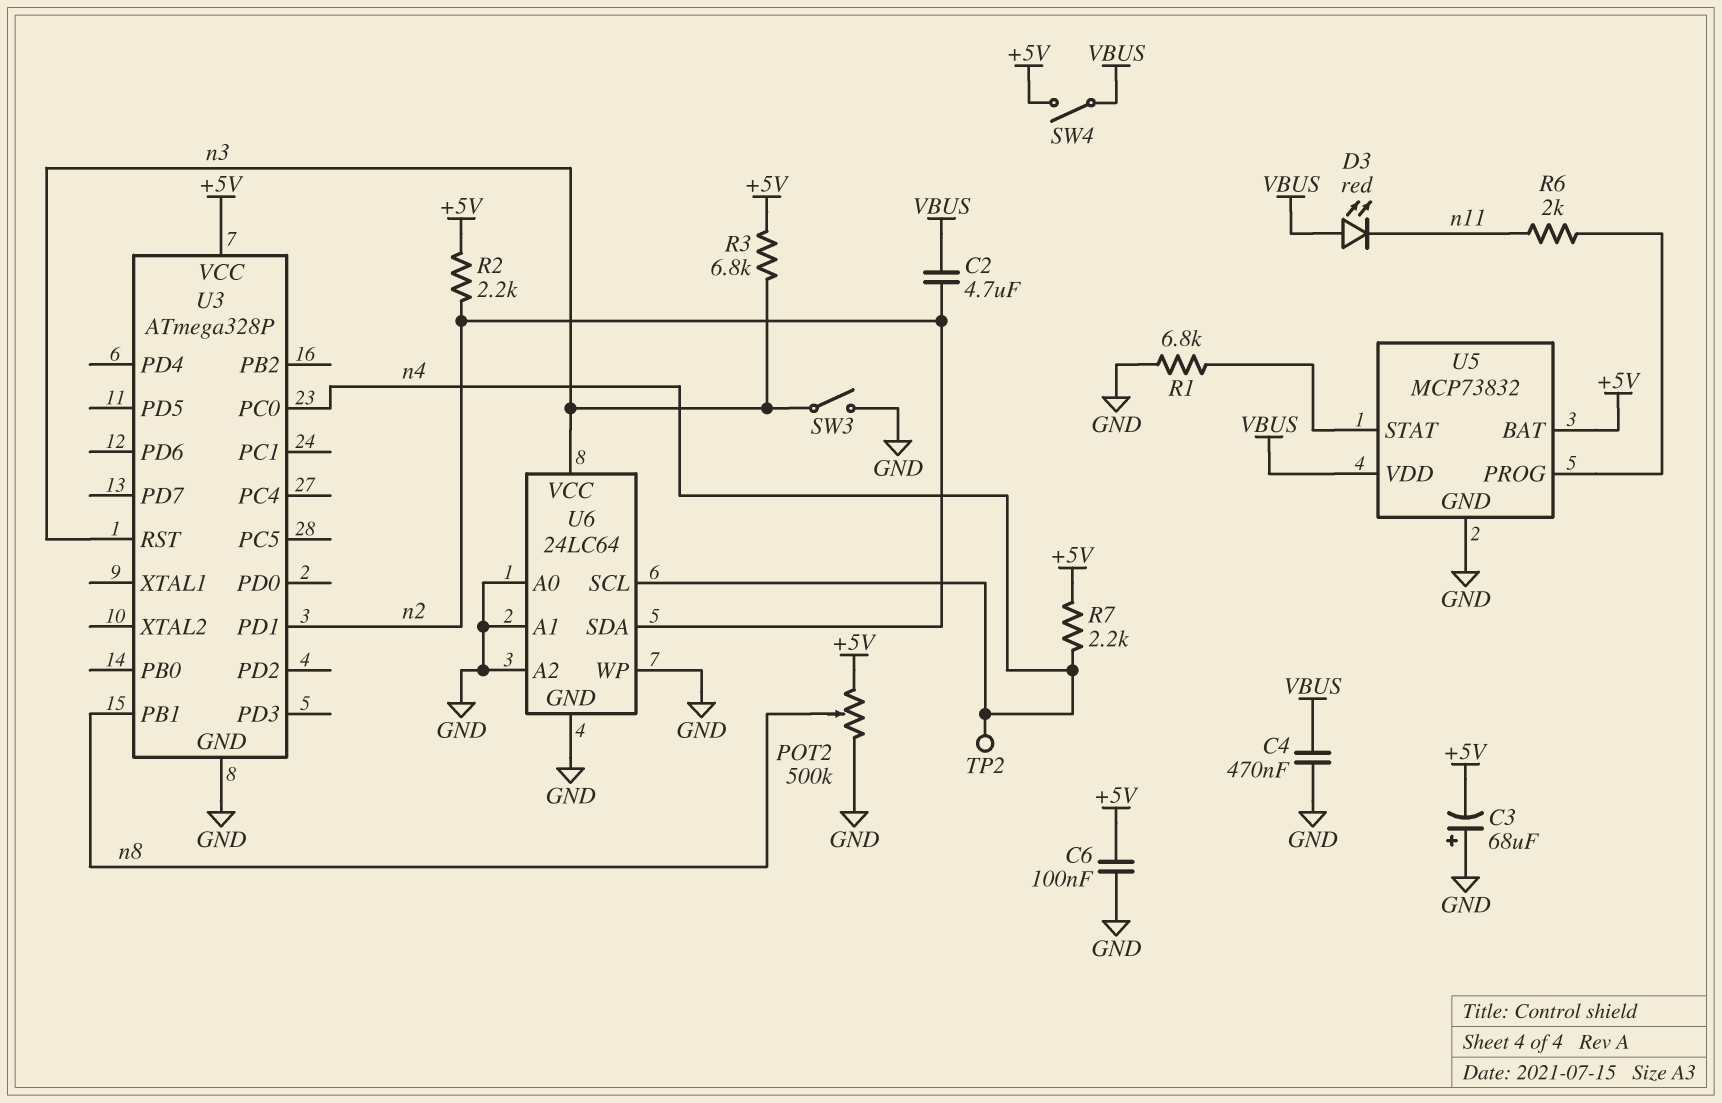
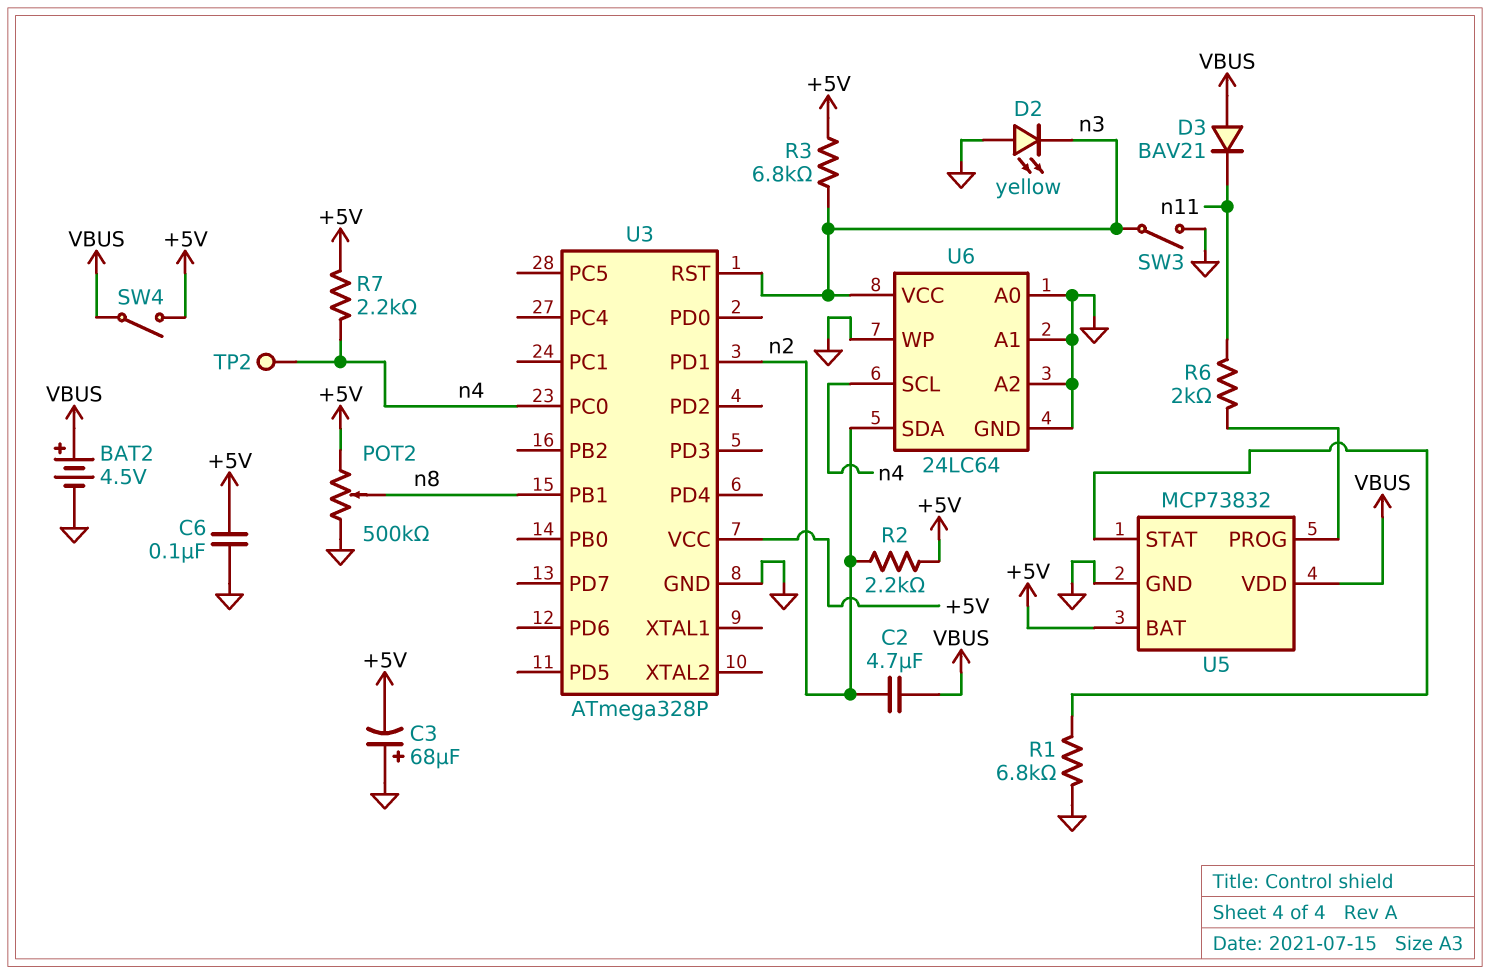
BAT2: none -> 4.5V (plus VBUS, minus GND)
C4: 470nF (GND, VBUS) -> none
D2: none -> LED yellow (A GND, K n3)
D3: LED red (A VBUS, K n11) -> diode BAV21 (A VBUS, K n11)

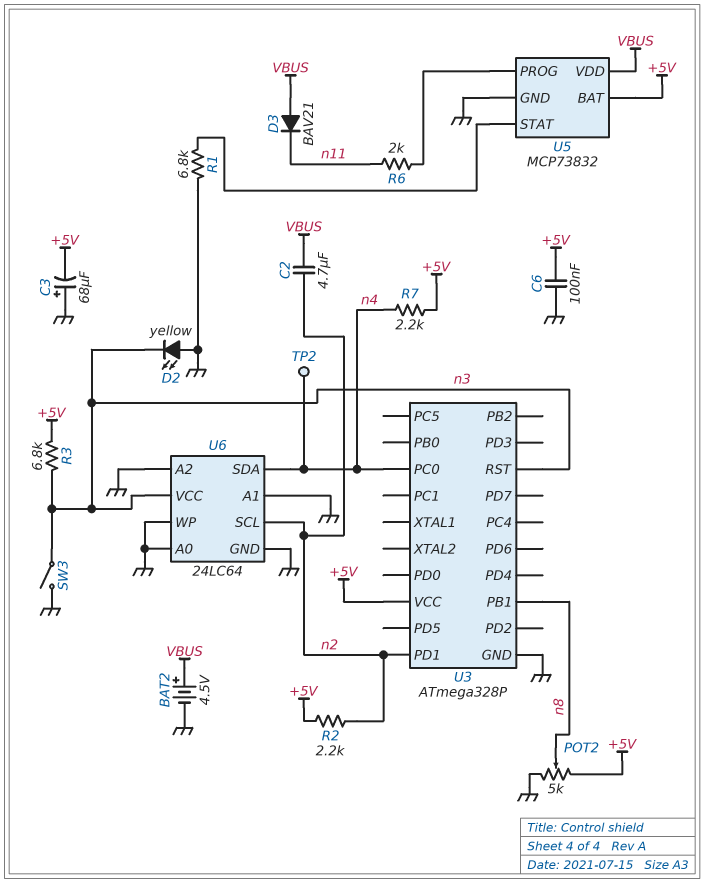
POT2: 500k (+5V, GND, wiper n8) -> 5k (+5V, GND, wiper n8)
SW4: switch (+5V, VBUS) -> none
U6 pin SCL: n4 -> n2
U6 pin SDA: n2 -> n4

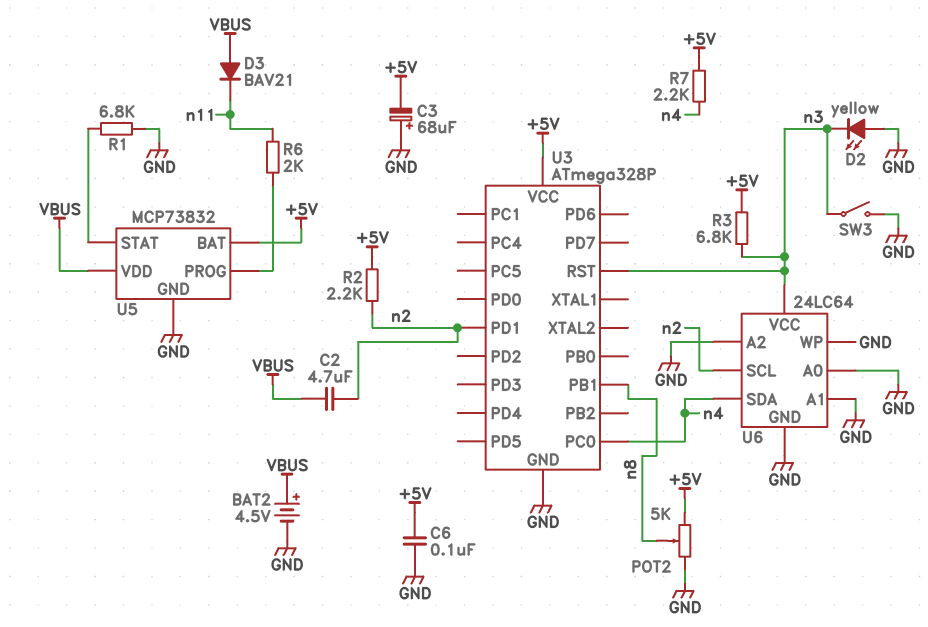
TP2: test point (n4) -> none

